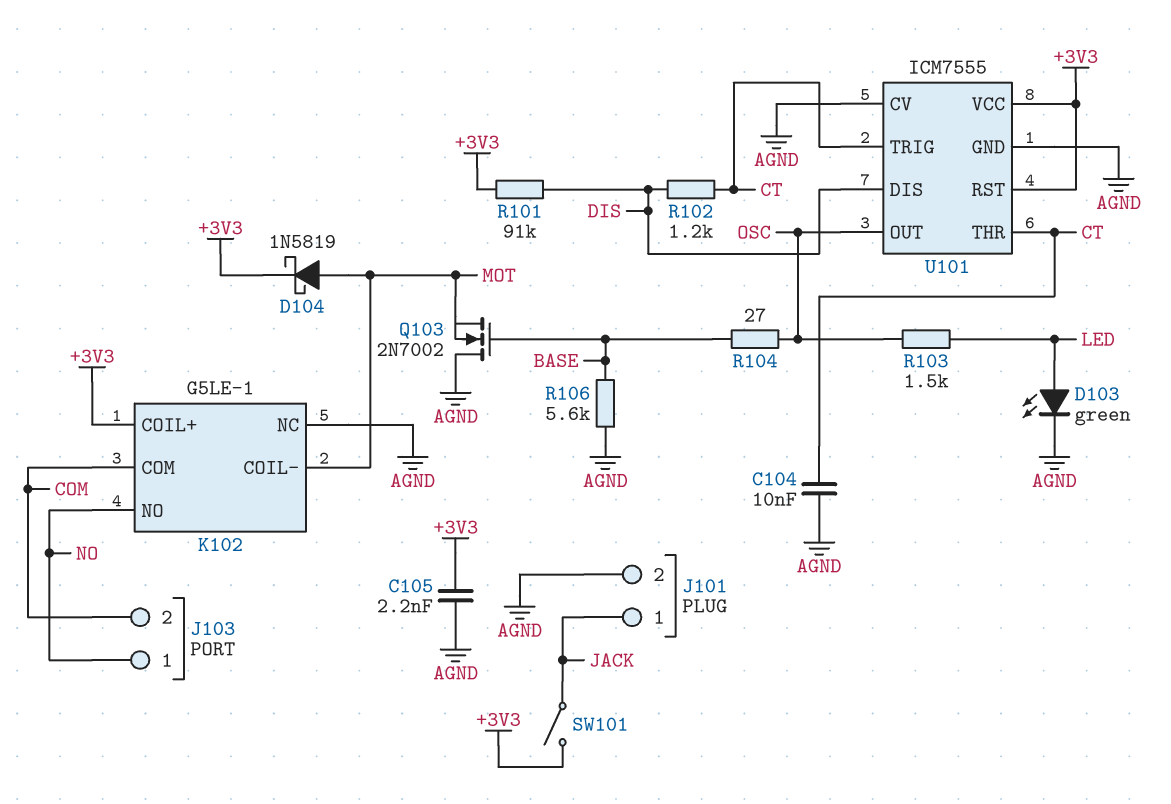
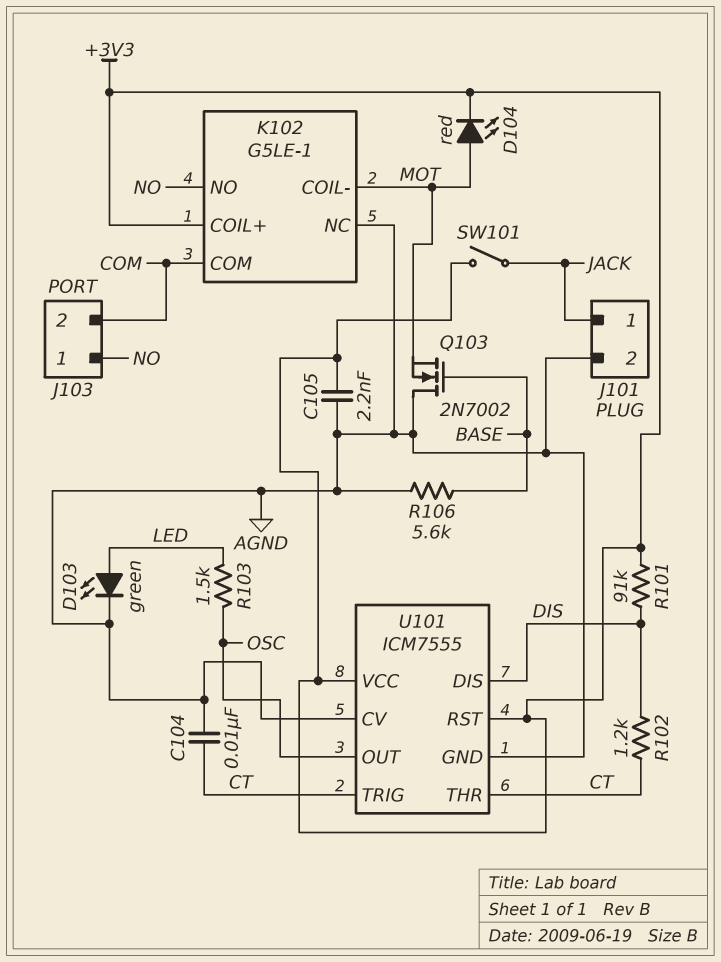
D104: schottky 1N5819 (A MOT, K +3V3) -> LED red (A MOT, K +3V3)
R104: 27 (BASE, OSC) -> none

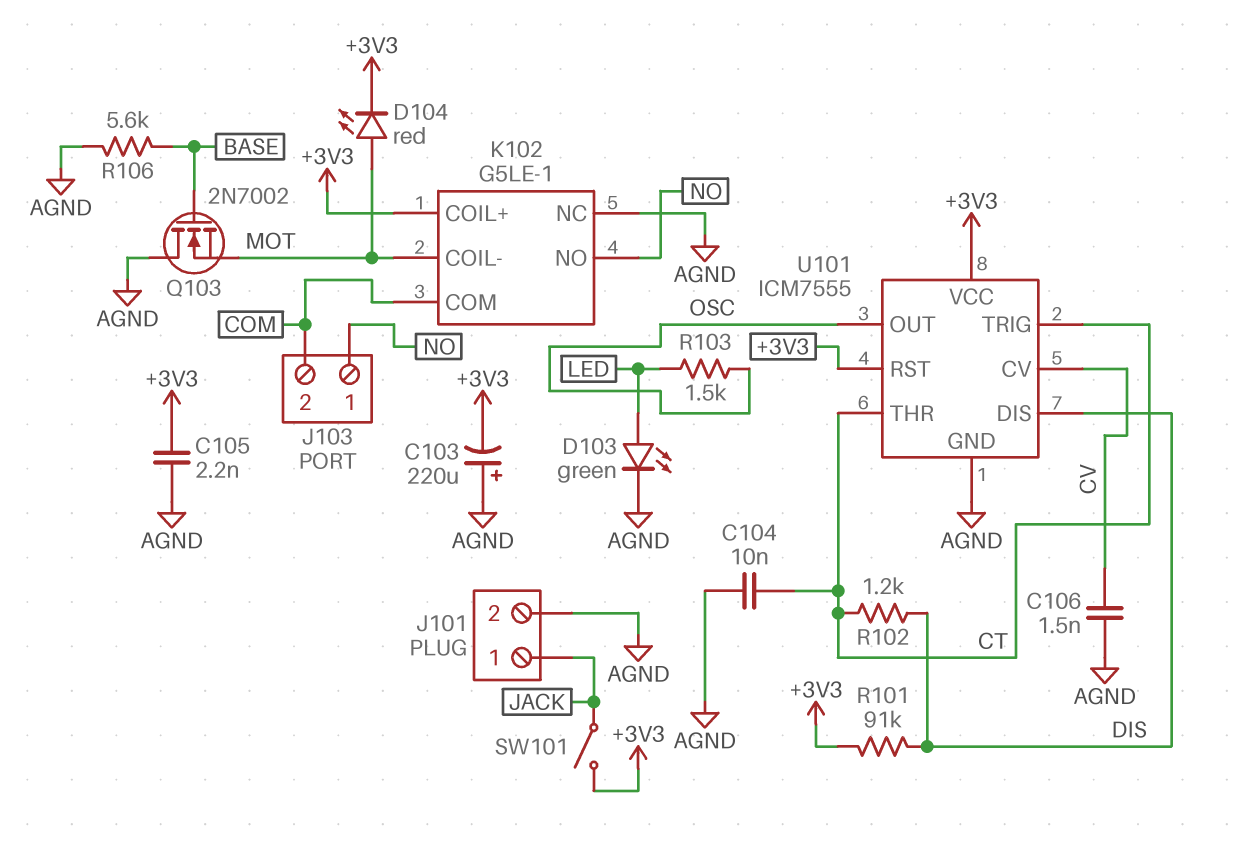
C103: none -> 220uF (plus AGND, minus +3V3)
C106: none -> 1.5nF (AGND, CV)
U101 pin CV: AGND -> CV

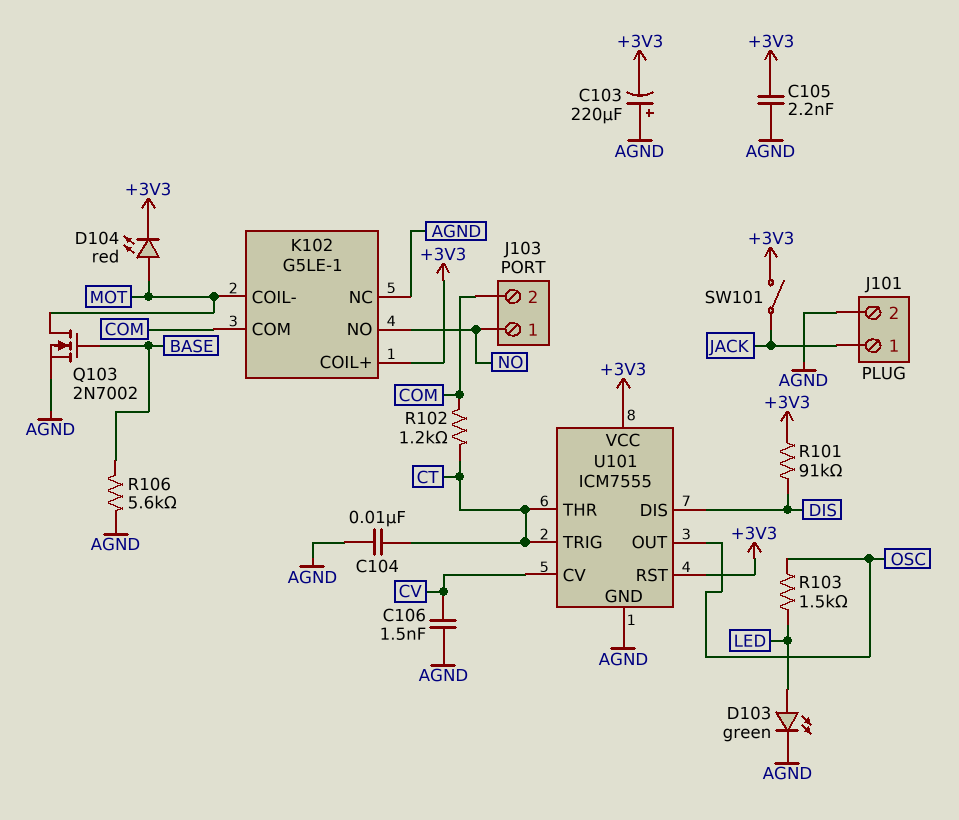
Q103: NMOS 2N7002 (G BASE, D AGND, S MOT) -> NMOS 2N7002 (G BASE, D MOT, S AGND)
R102: 1.2k (CT, DIS) -> 1.2k (COM, CT)

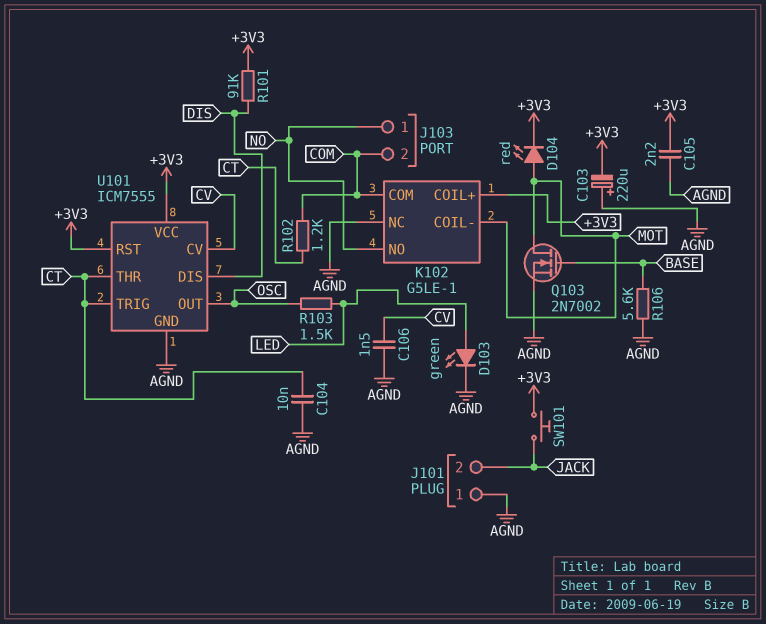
J101 pin 1: JACK -> AGND
J101 pin 2: AGND -> JACK
SW101: switch (+3V3, JACK) -> button (+3V3, JACK)

